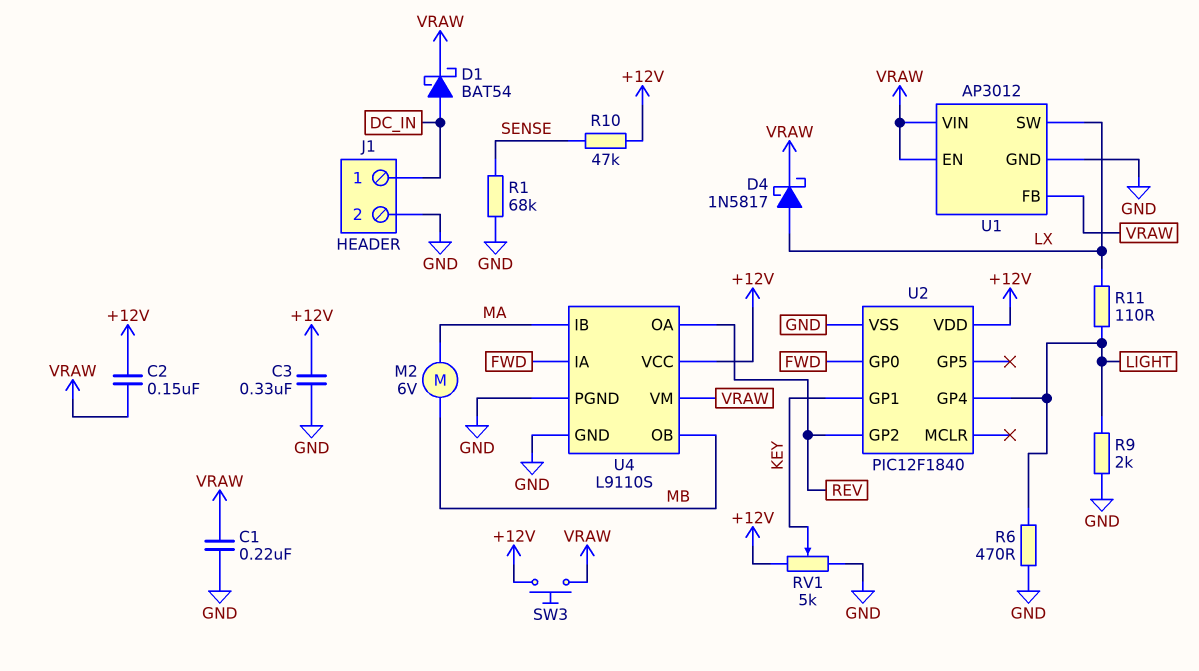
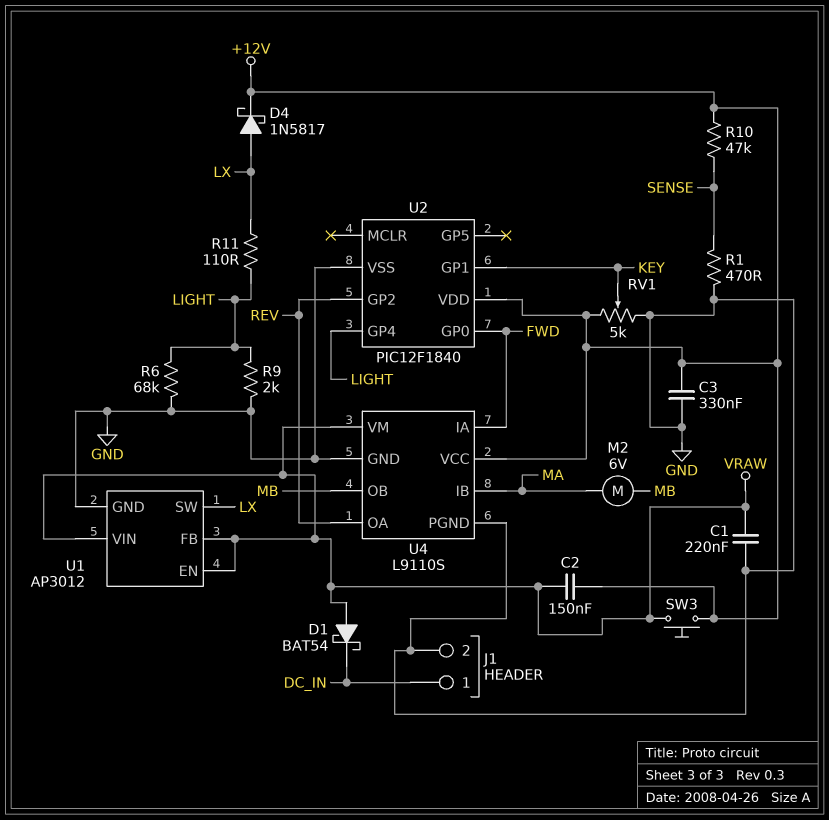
D1: schottky BAT54 (A DC_IN, K VRAW) -> schottky BAT54 (A VRAW, K DC_IN)
D4: schottky 1N5817 (A LX, K VRAW) -> schottky 1N5817 (A LX, K +12V)
R1: 68k (GND, SENSE) -> 470 (GND, SENSE)
R6: 470 (GND, LIGHT) -> 68k (GND, LIGHT)

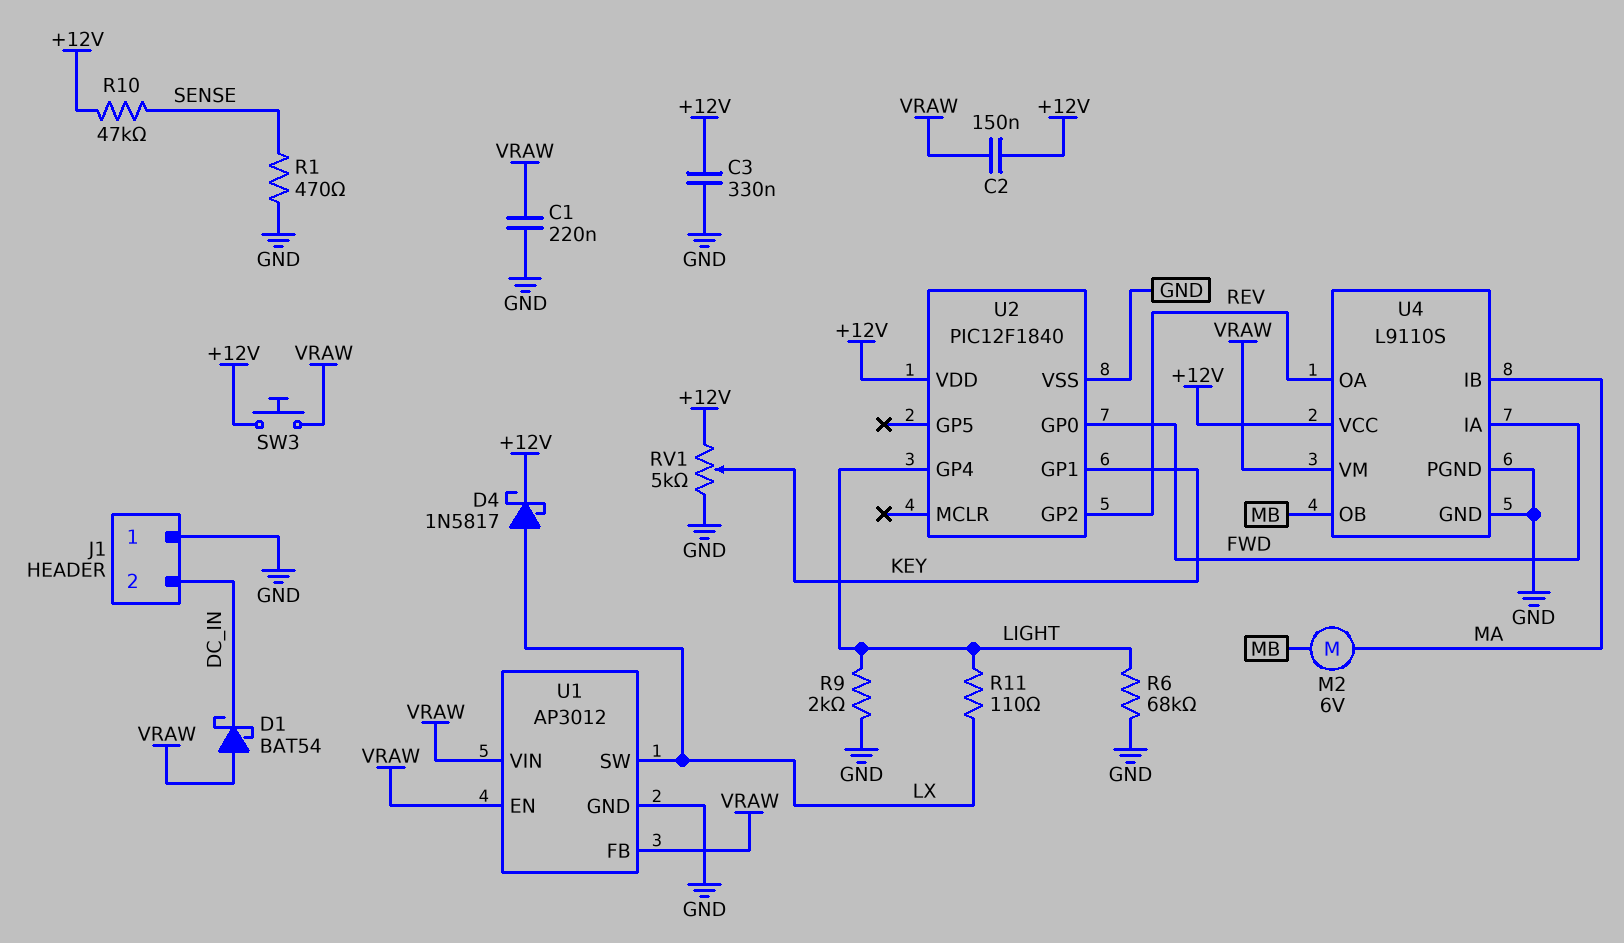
J1 pin 1: DC_IN -> GND
J1 pin 2: GND -> DC_IN

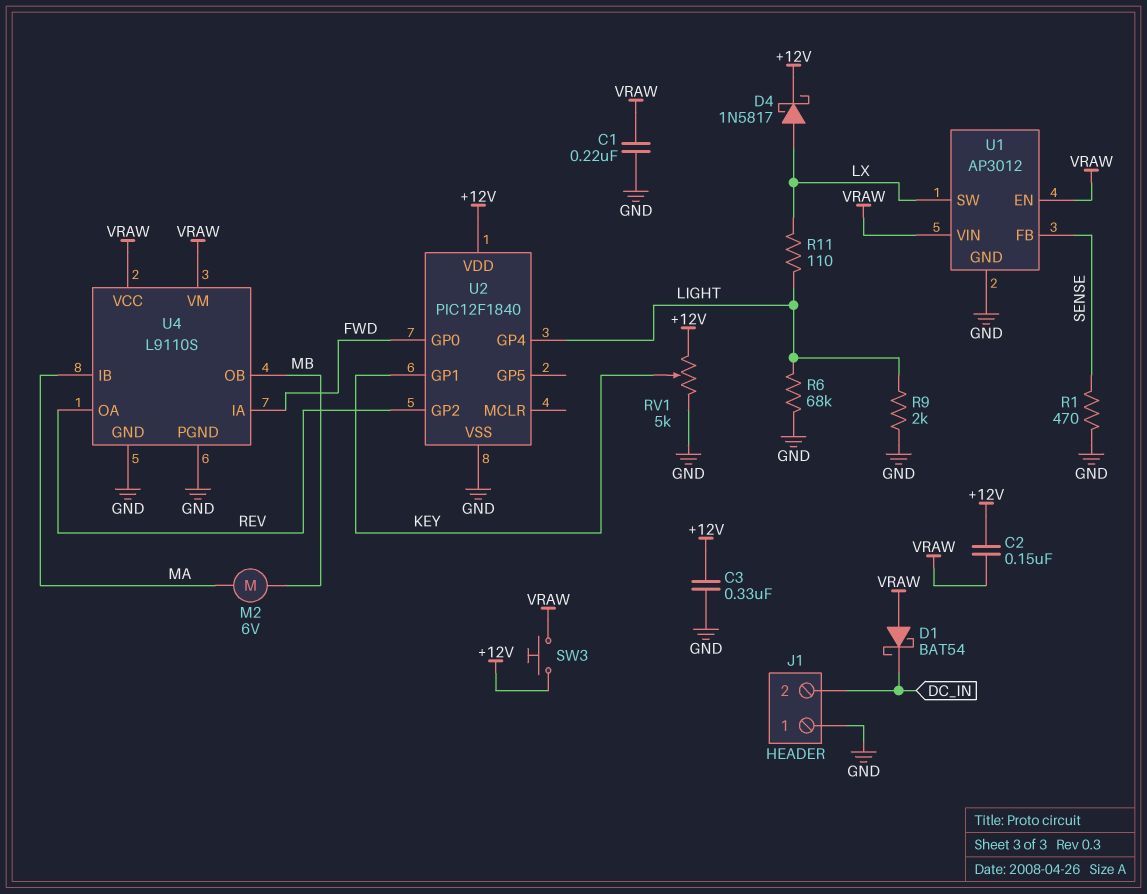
R10: 47k (+12V, SENSE) -> none
U1 pin FB: VRAW -> SENSE
U4 pin VCC: +12V -> VRAW

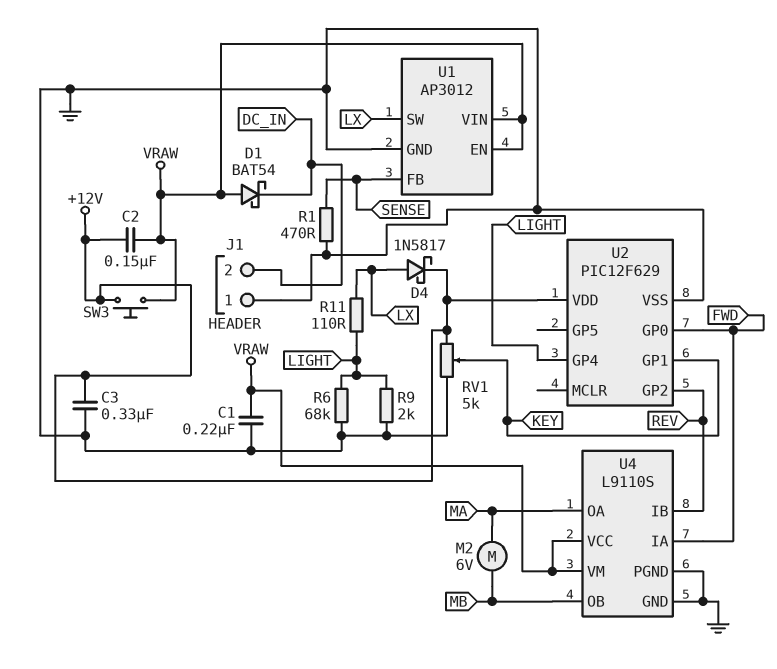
U2: PIC12F1840 -> PIC12F629
U4 pin IB: MA -> REV
U4 pin OA: REV -> MA

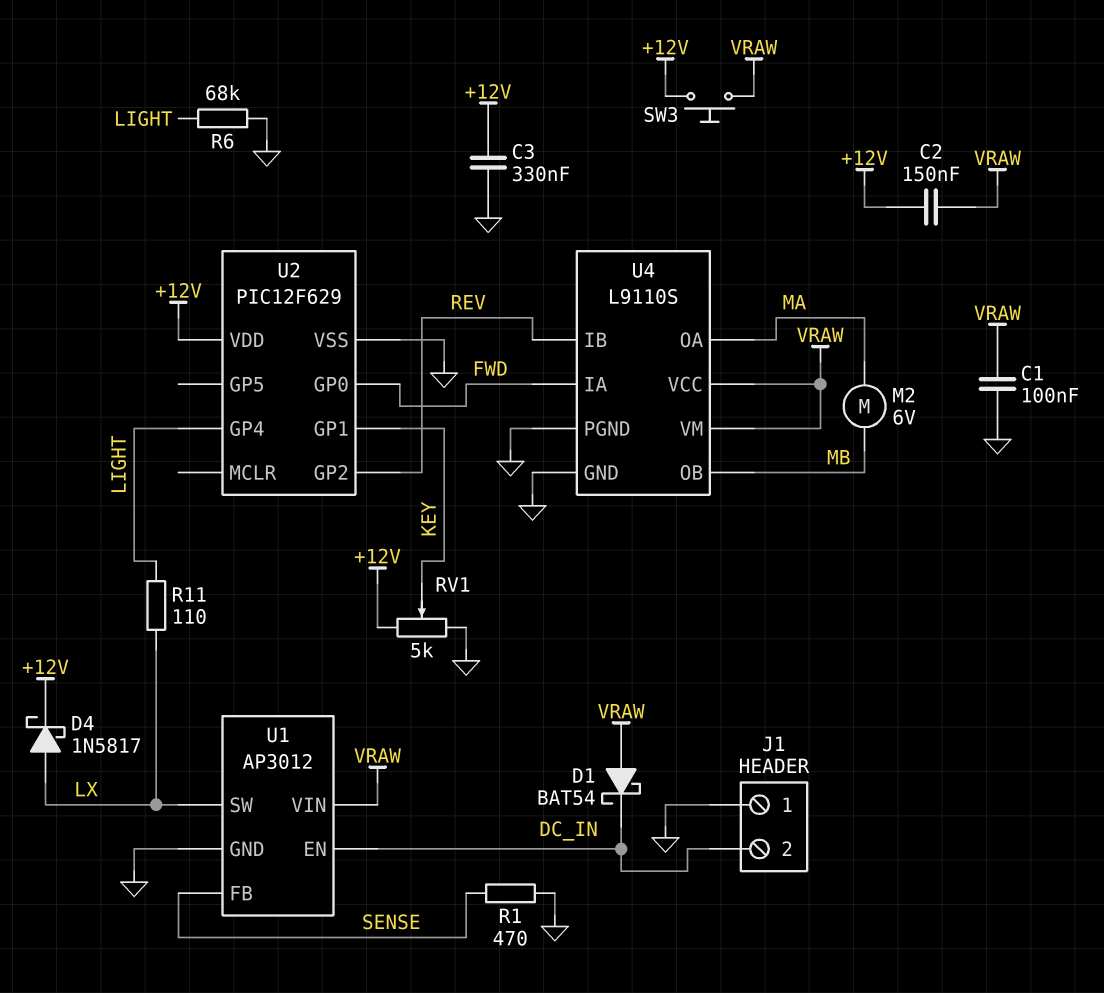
C1: 220nF (GND, VRAW) -> 100nF (GND, VRAW)
R9: 2k (GND, LIGHT) -> none
U1 pin EN: VRAW -> DC_IN

